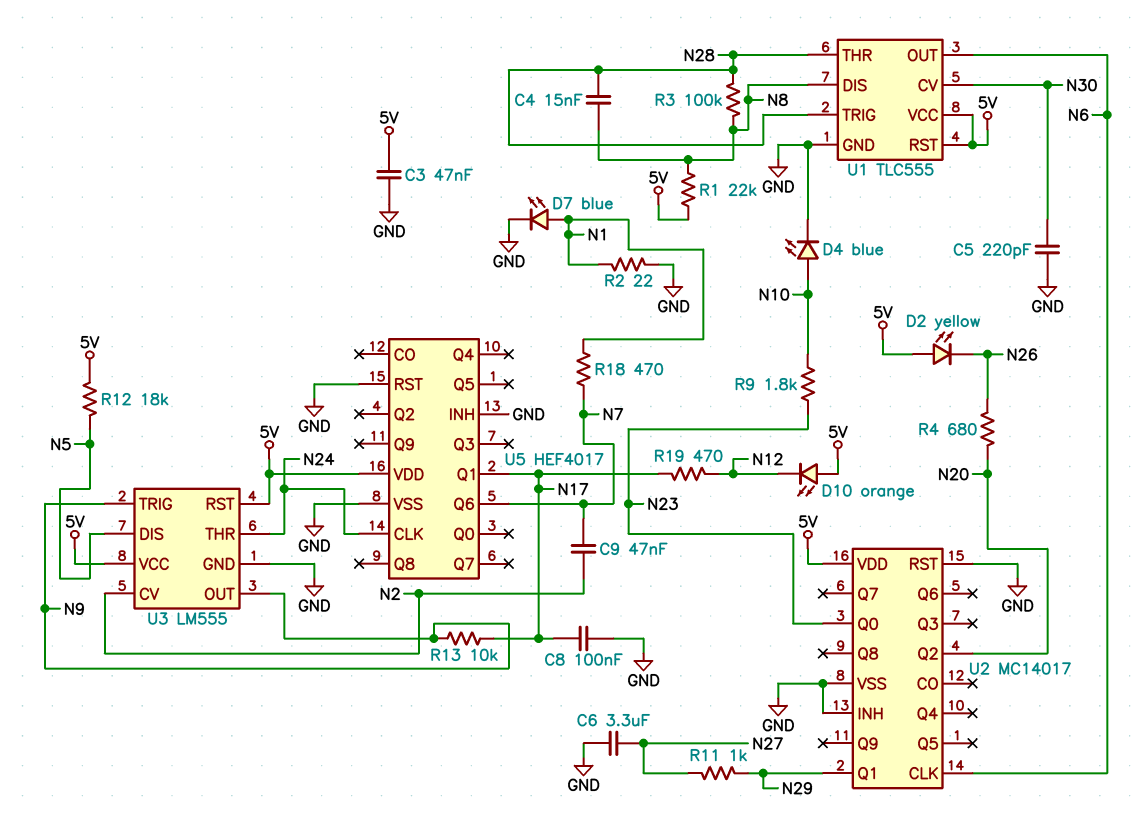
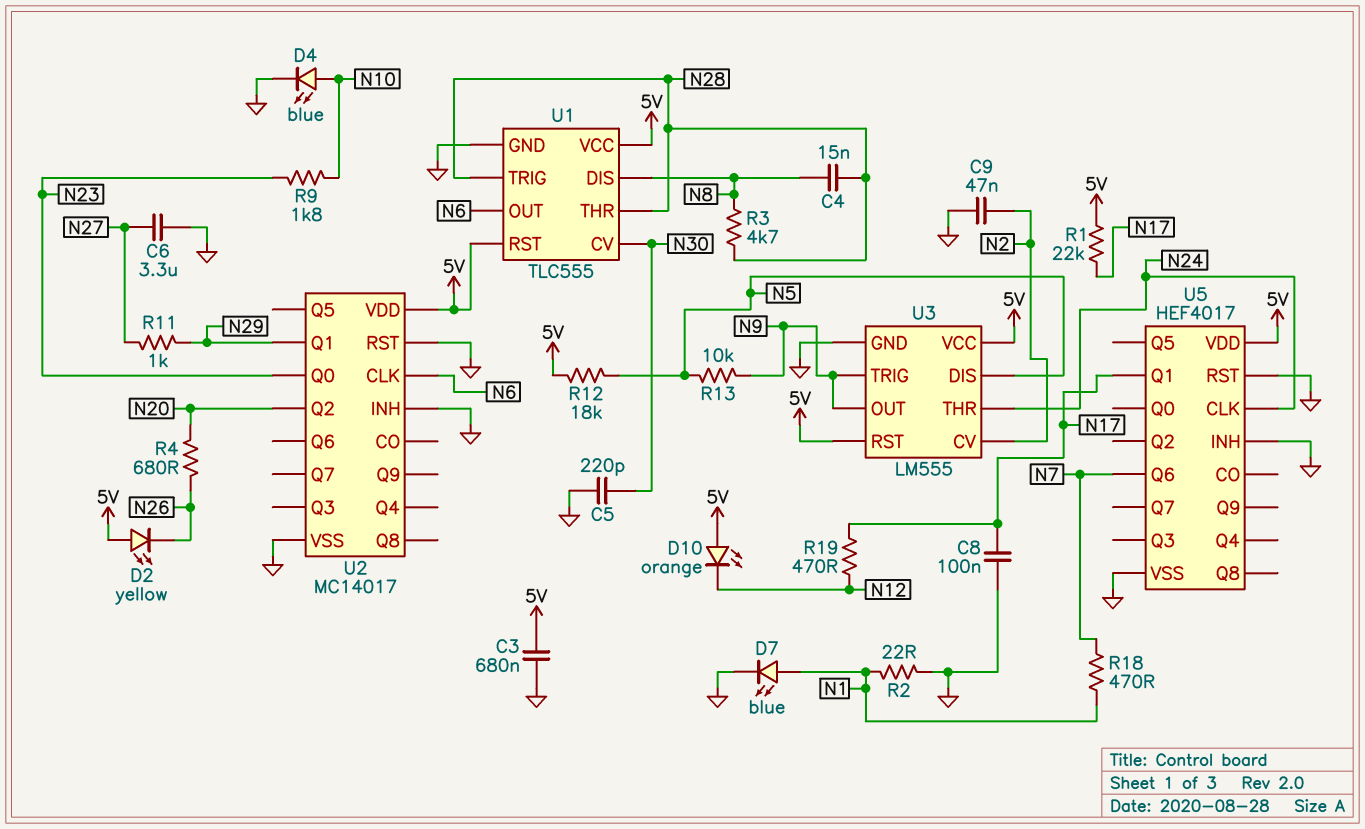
C3: 47nF (5V, GND) -> 680nF (5V, GND)
C9: 47nF (N2, N7) -> 47nF (GND, N2)
R1: 22k (5V, N8) -> 22k (5V, N17)
R3: 100k (N8, N28) -> 4.7k (N8, N28)
R13: 10k (N9, N17) -> 10k (N5, N9)

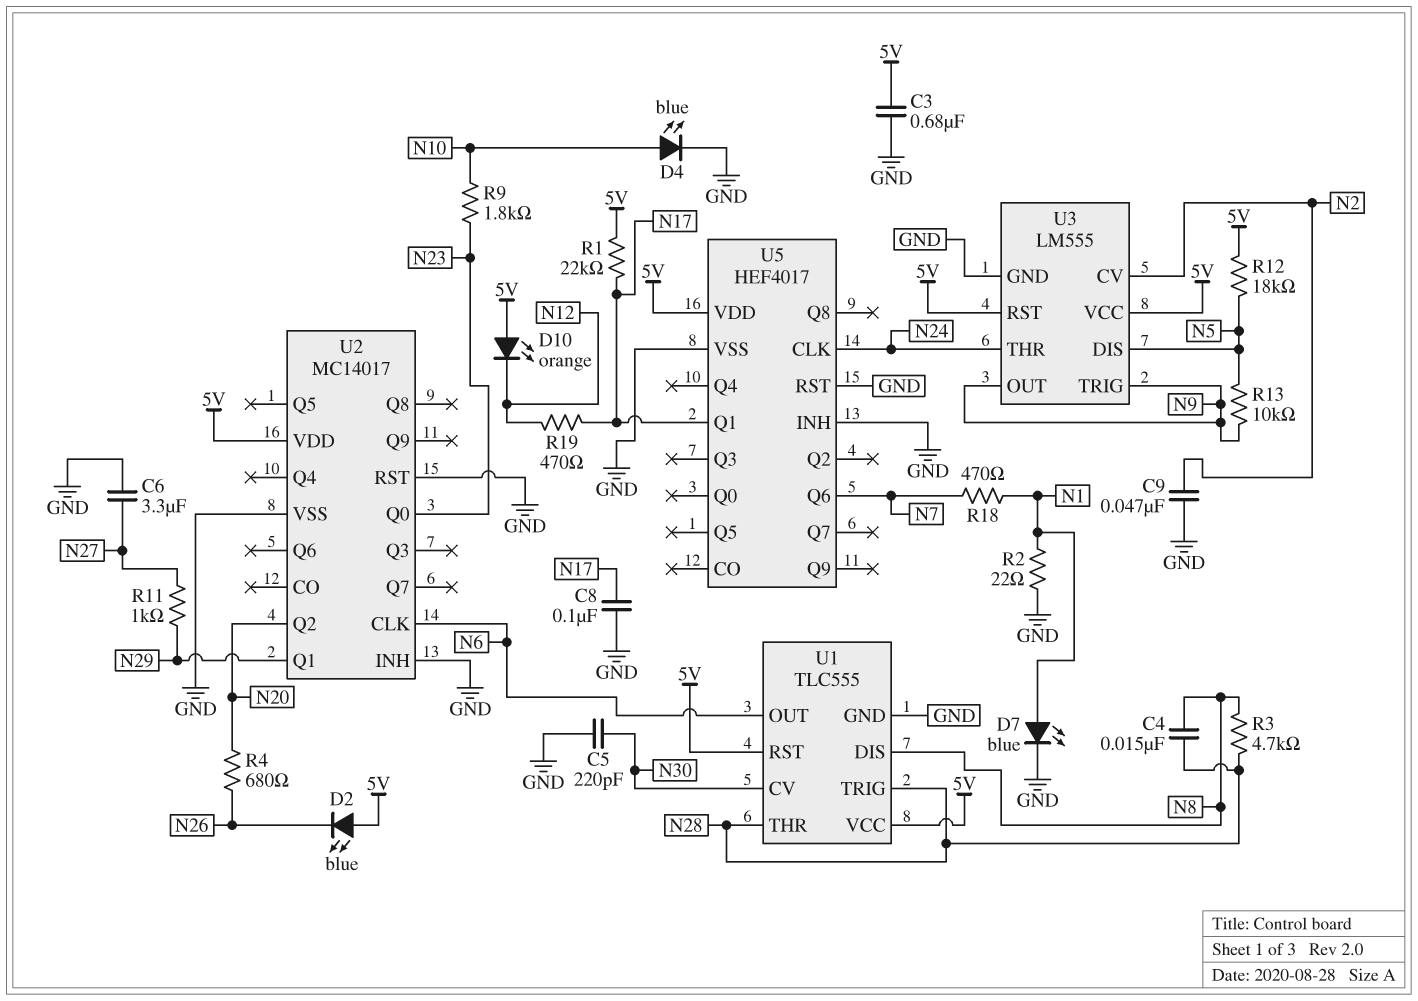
D2: LED yellow (A 5V, K N26) -> LED blue (A 5V, K N26)

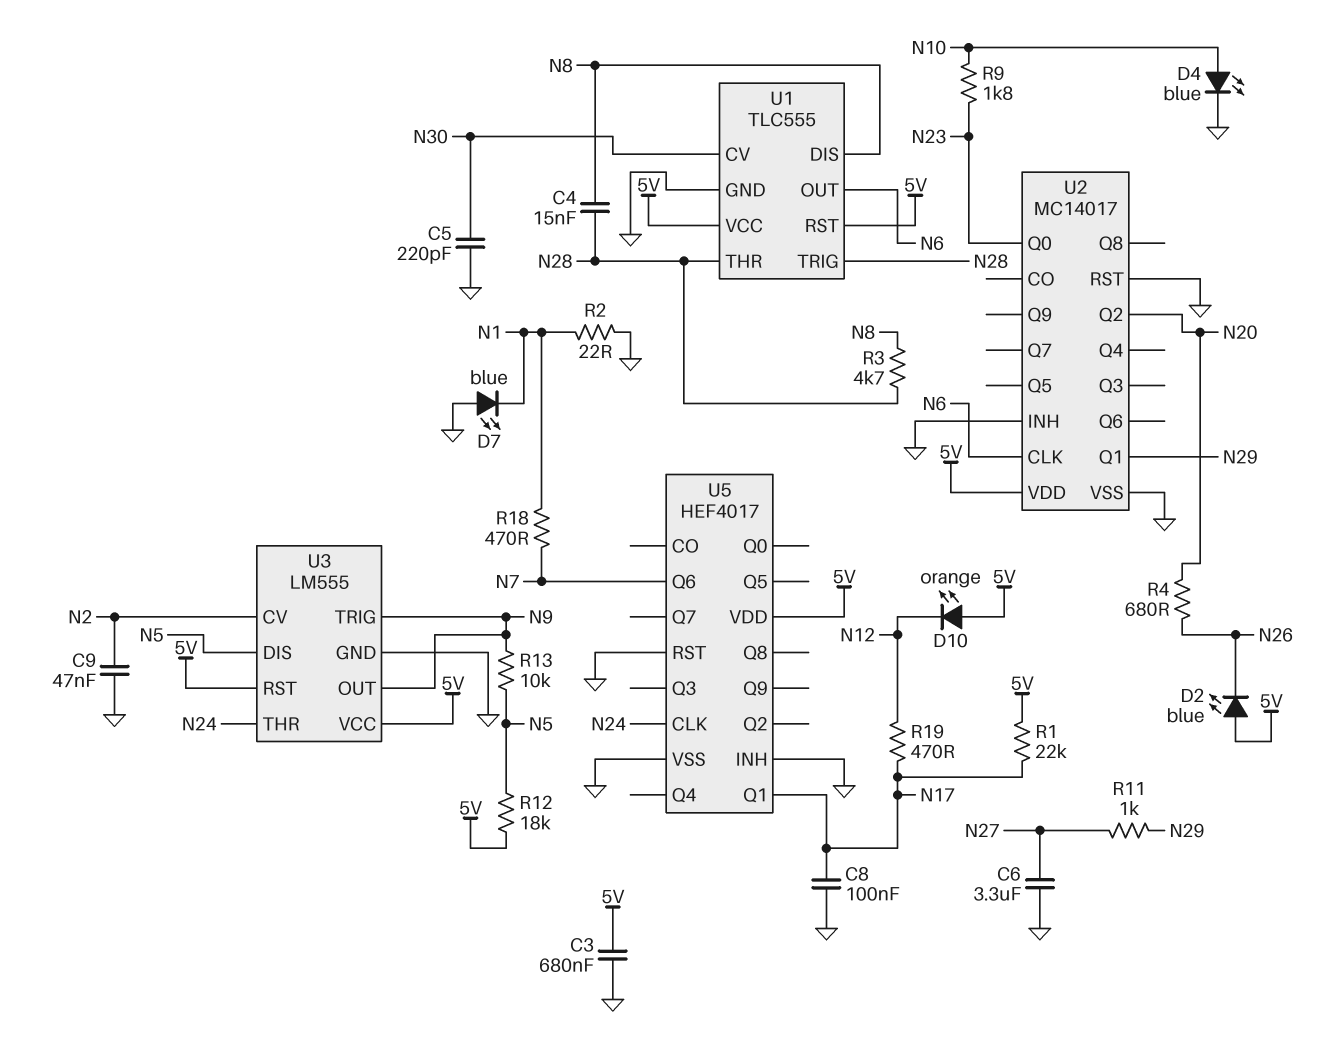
D7: LED blue (A N1, K GND) -> LED blue (A GND, K N1)

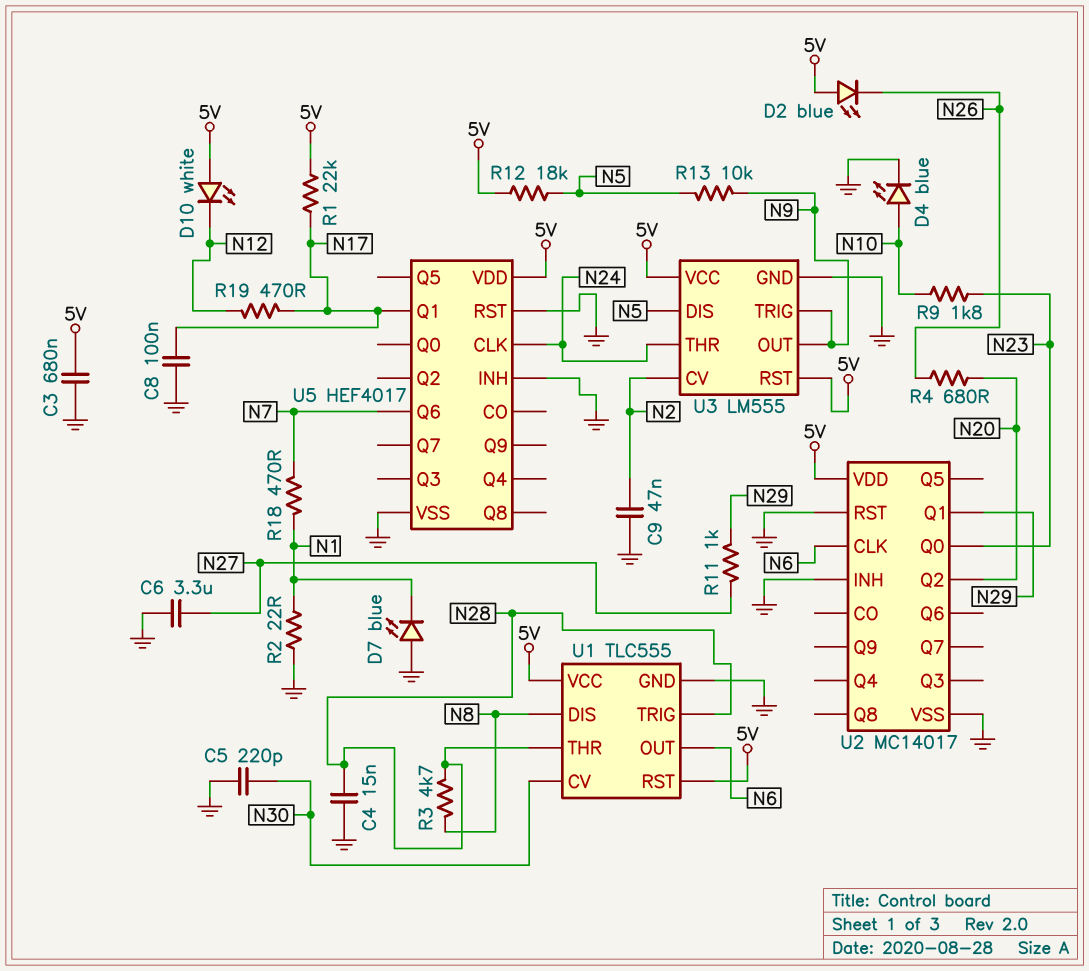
C4: 15nF (N8, N28) -> 15nF (GND, N28)
D10: LED orange (A 5V, K N12) -> LED white (A 5V, K N12)

